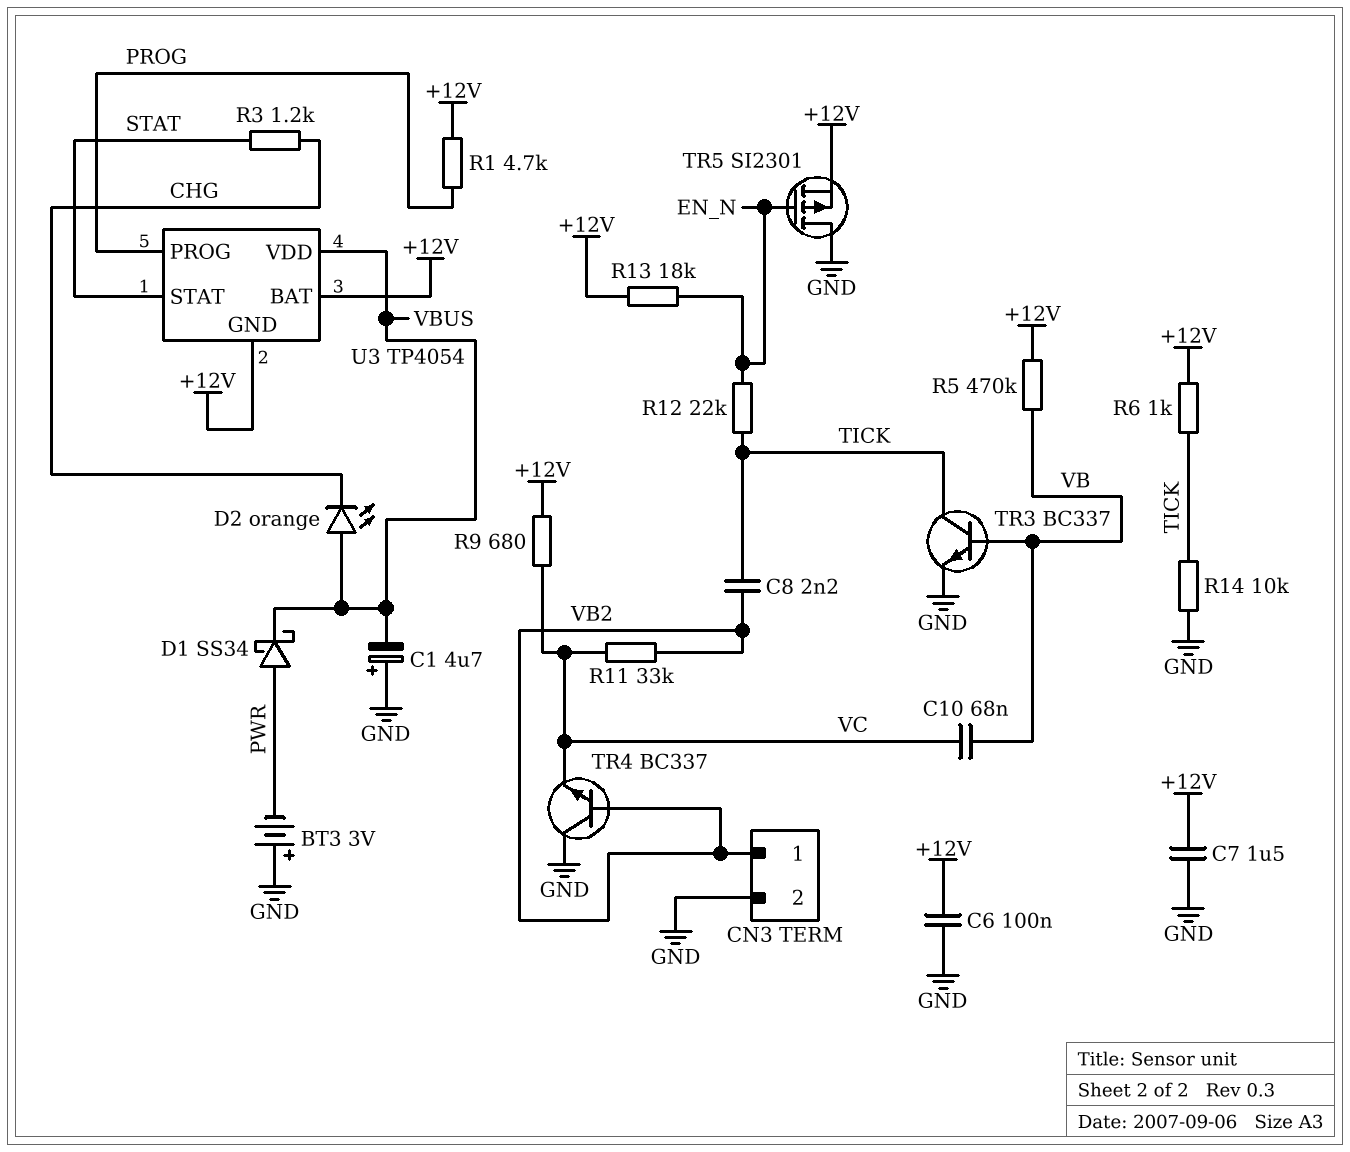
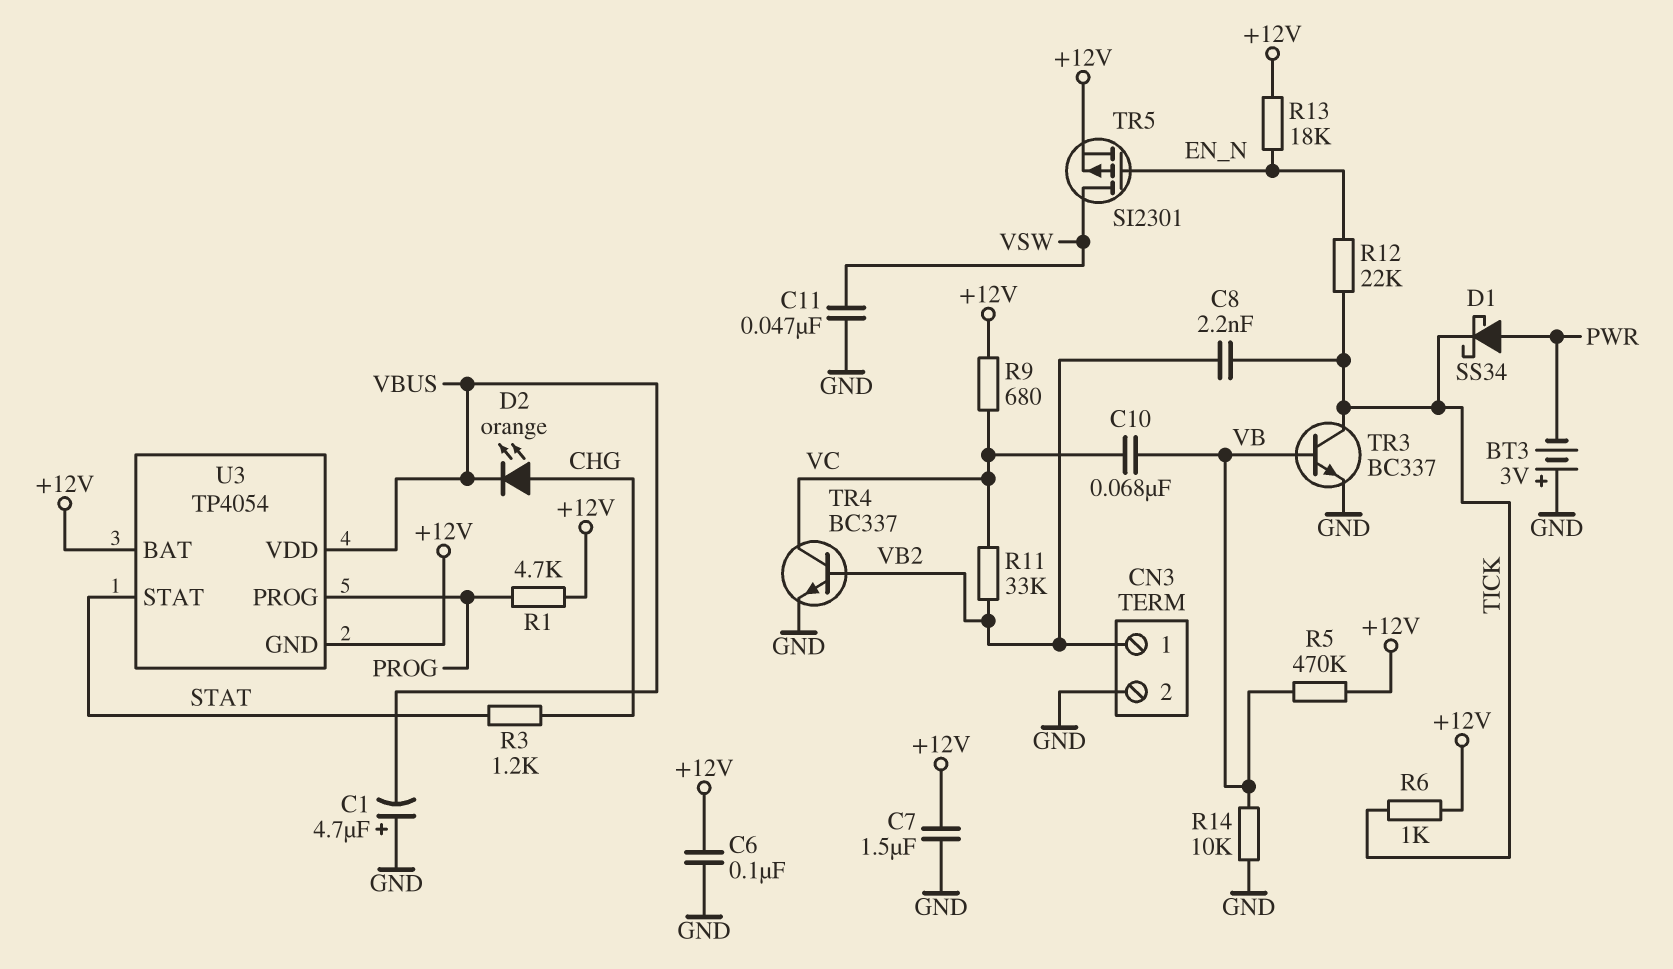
C11: none -> 47nF (GND, VSW)
D1: schottky SS34 (A PWR, K VBUS) -> schottky SS34 (A PWR, K TICK)
D2: LED orange (A VBUS, K CHG) -> LED orange (A CHG, K VBUS)
R14: 10k (GND, TICK) -> 10k (GND, VB)
TR4: NPN BC337 (B VB2, C GND, E VC) -> NPN BC337 (B VB2, C VC, E GND)
TR5: PMOS SI2301 (G EN_N, D GND, S +12V) -> PMOS SI2301 (G EN_N, D VSW, S +12V)

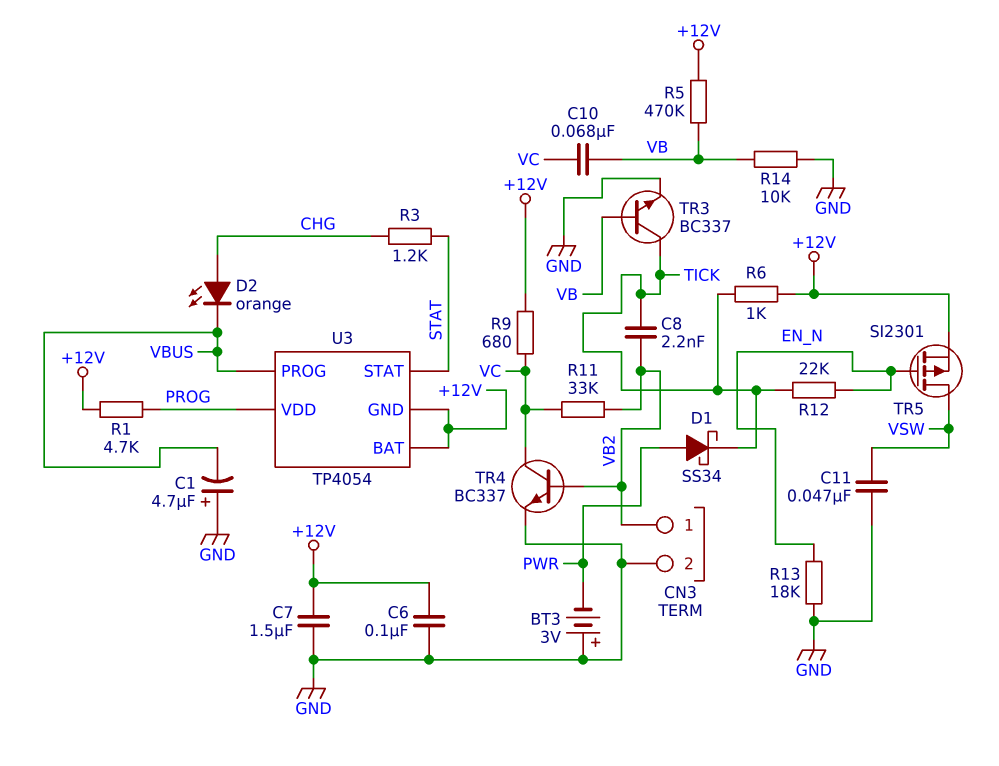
R13: 18k (+12V, EN_N) -> 18k (EN_N, GND)
U3 pin PROG: PROG -> VBUS
U3 pin VDD: VBUS -> PROG

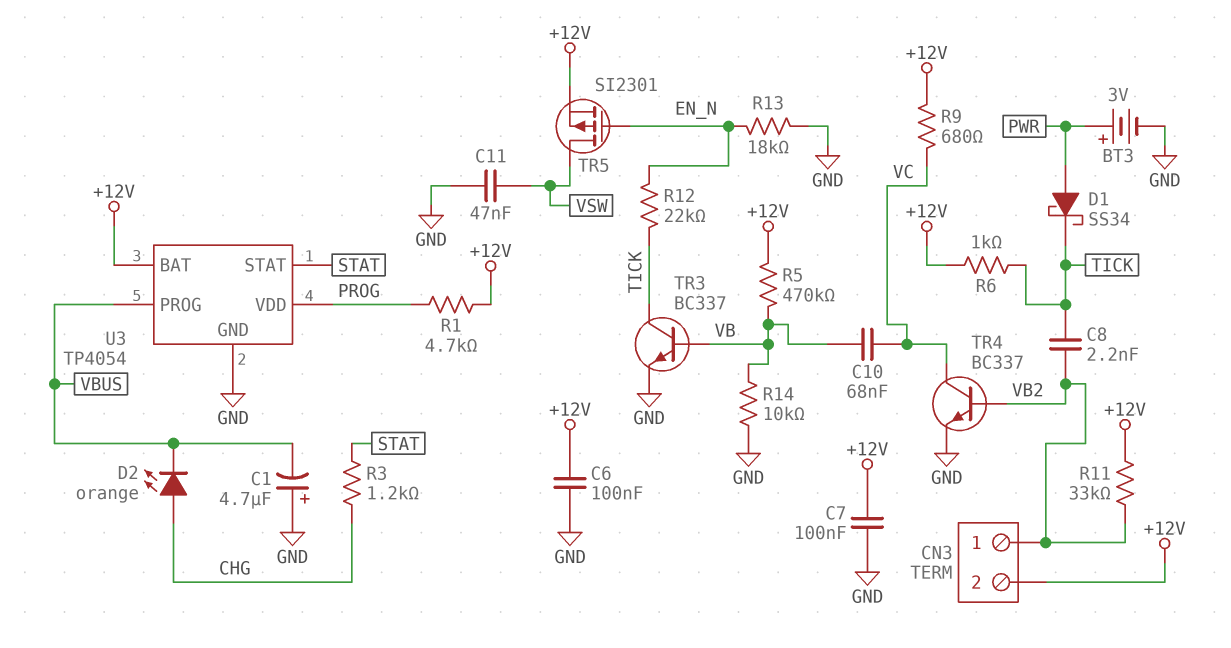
BT3: 3V (plus GND, minus PWR) -> 3V (plus PWR, minus GND)
C7: 1.5uF (+12V, GND) -> 100nF (+12V, GND)
CN3 pin 2: GND -> +12V
R11: 33k (VB2, VC) -> 33k (+12V, VB2)
U3 pin GND: +12V -> GND

